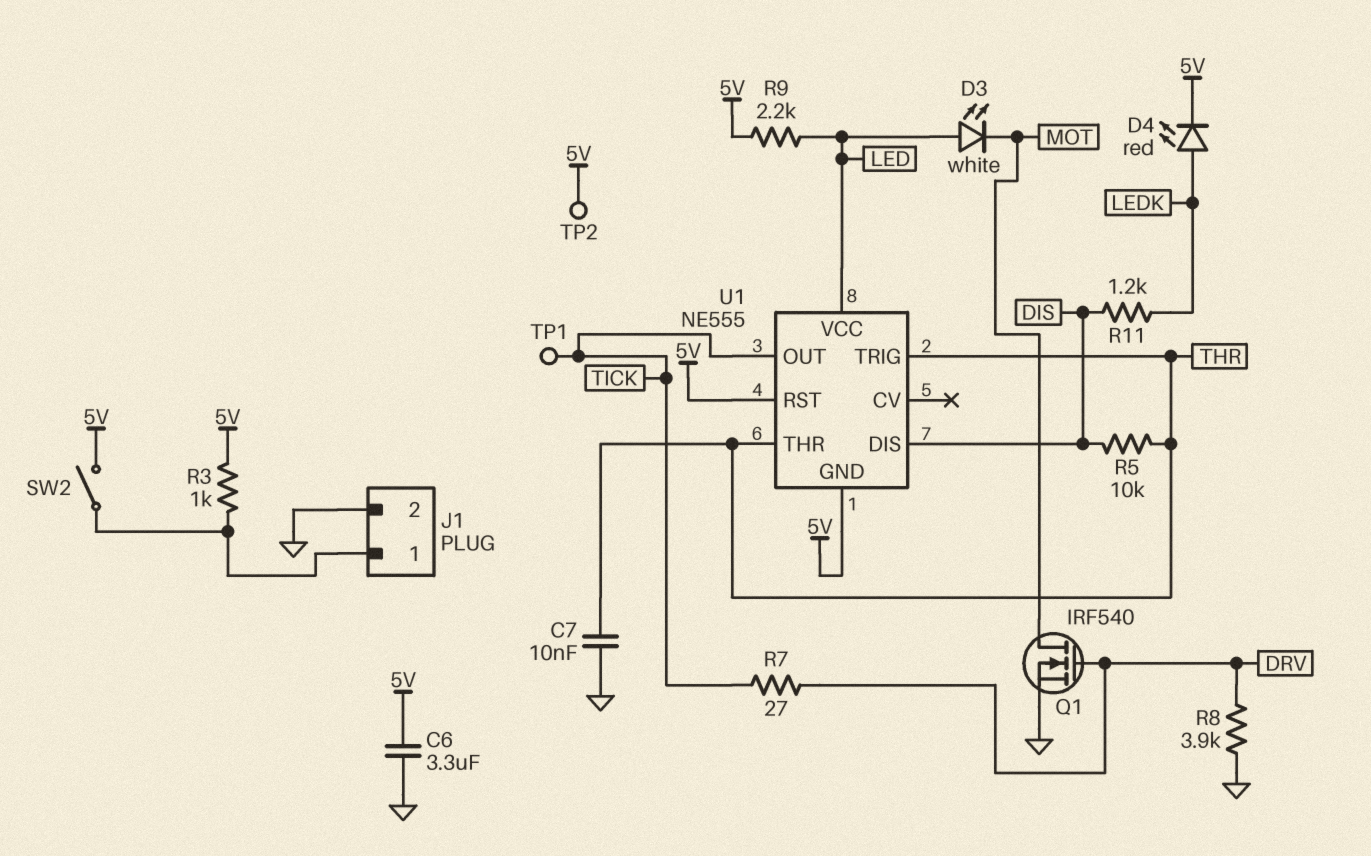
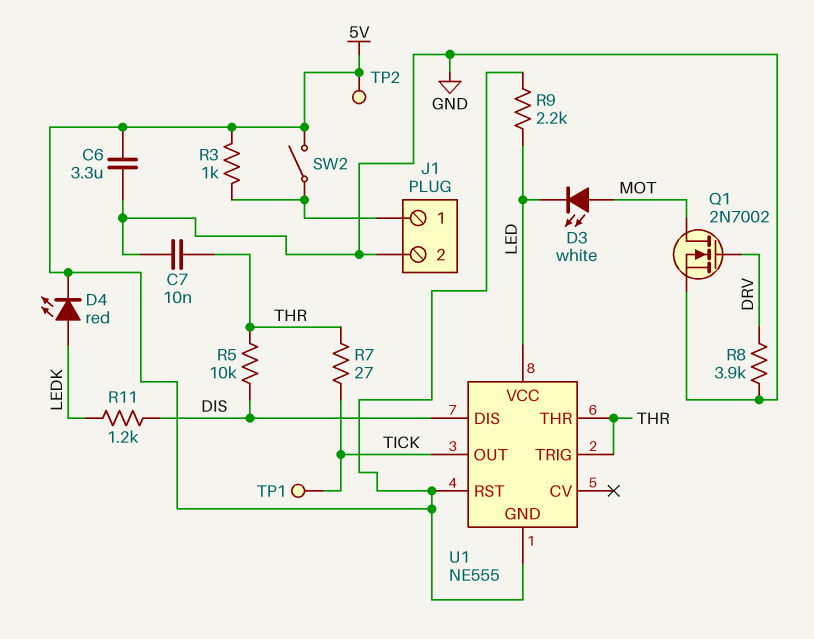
D3: LED white (A LED, K MOT) -> LED white (A MOT, K LED)
Q1: NMOS IRF540 (G DRV, D MOT, S GND) -> NMOS 2N7002 (G DRV, D MOT, S GND)
R7: 27 (DRV, TICK) -> 27 (THR, TICK)

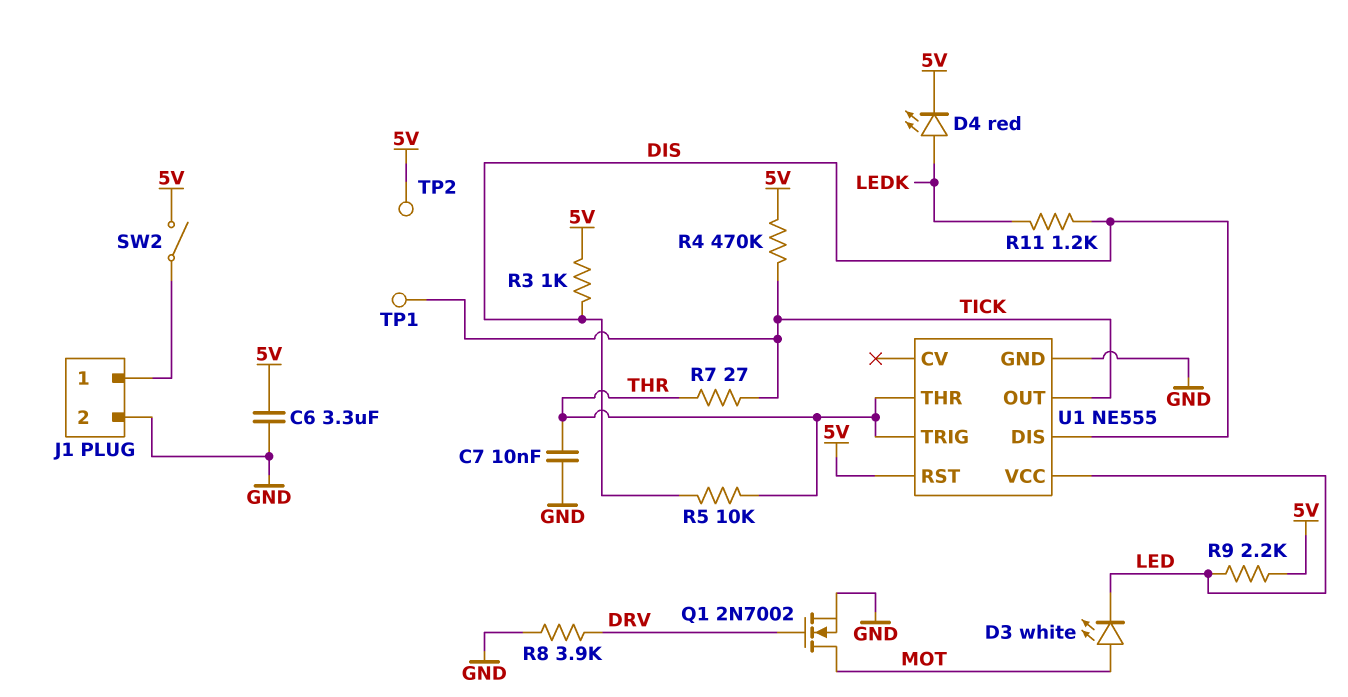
R3: 1k (5V, J1/1) -> 1k (5V, DIS)
R4: none -> 470k (5V, TICK)
U1 pin GND: 5V -> GND

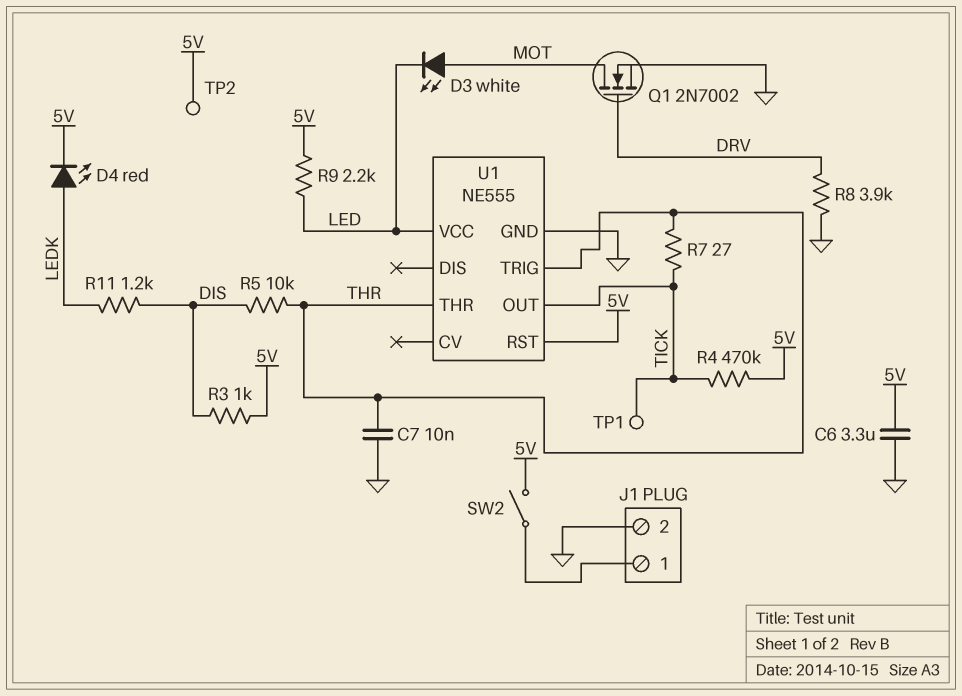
U1 pin DIS: DIS -> none

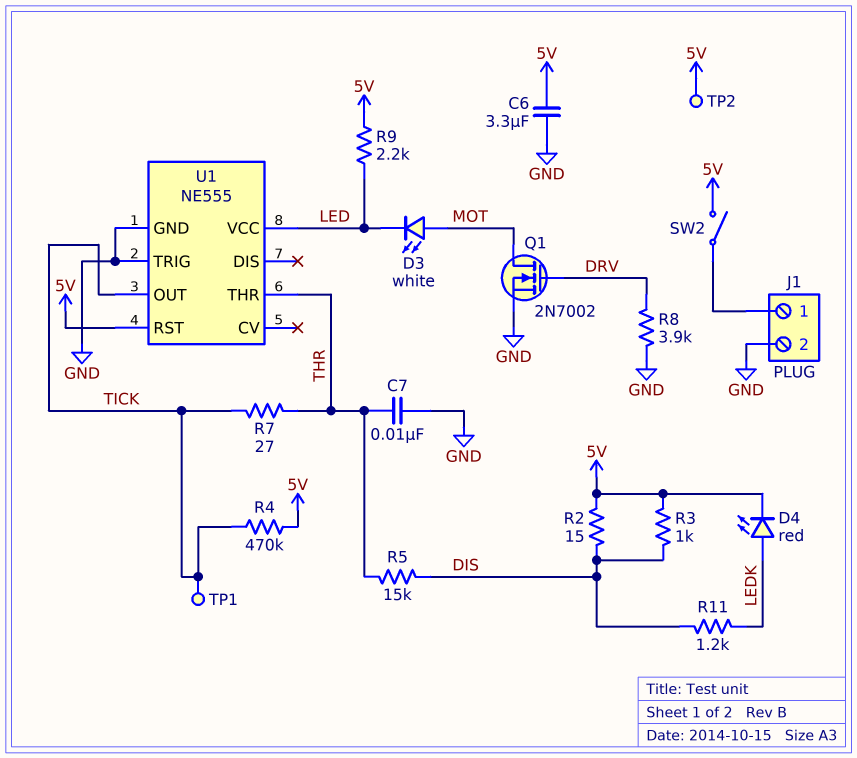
R2: none -> 15 (5V, DIS)
R5: 10k (DIS, THR) -> 15k (DIS, THR)
U1 pin TRIG: THR -> GND

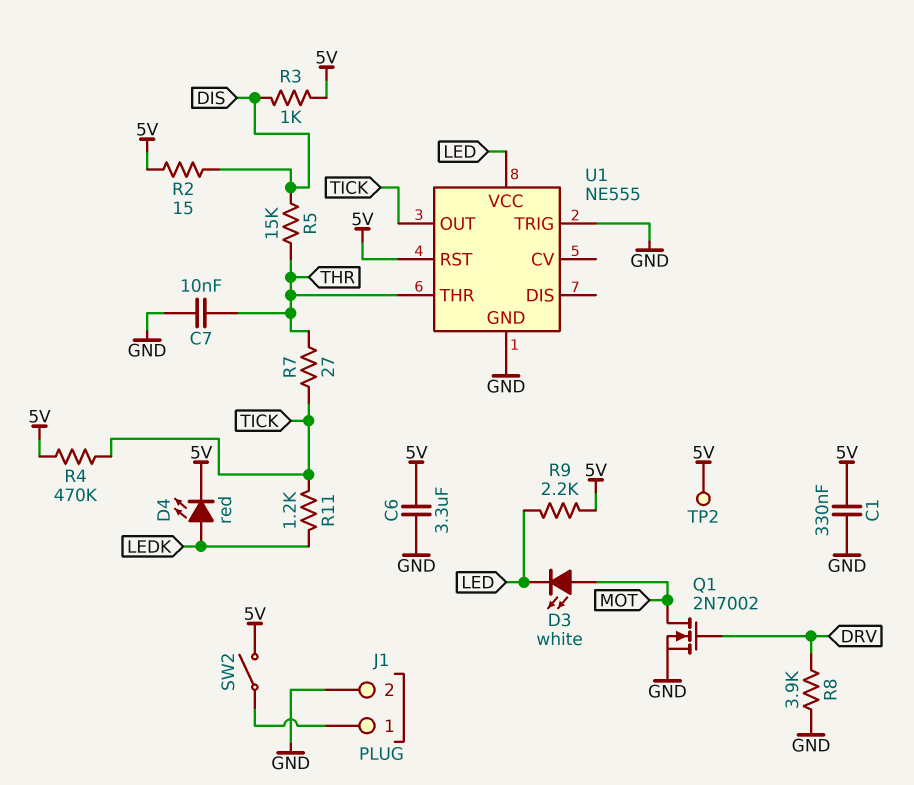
C1: none -> 330nF (5V, GND)
R11: 1.2k (DIS, LEDK) -> 1.2k (LEDK, TICK)
TP1: test point (TICK) -> none

